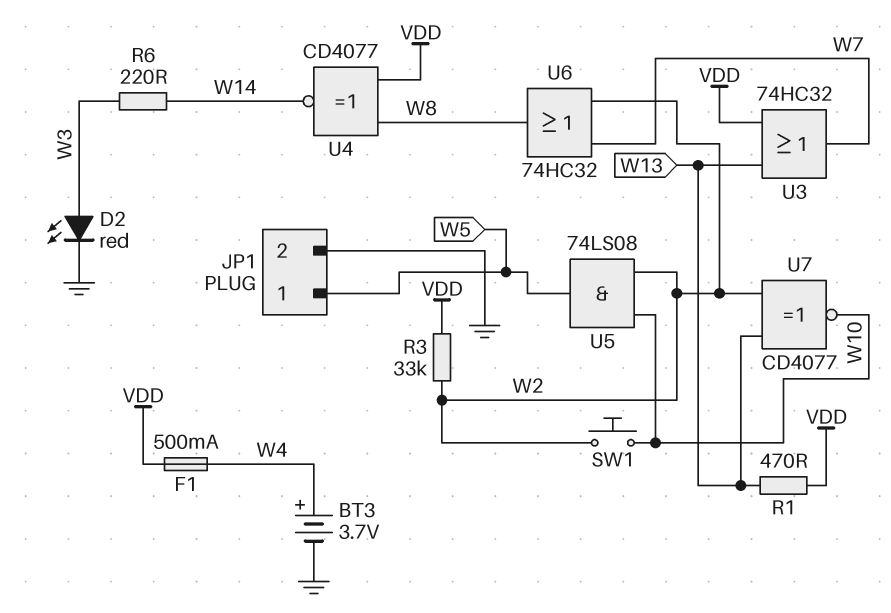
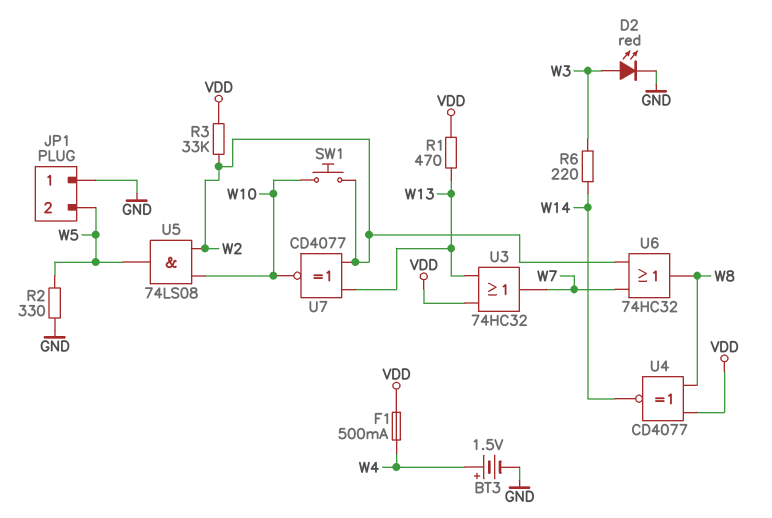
BT3: 3.7V (plus W4, minus GND) -> 1.5V (plus W4, minus GND)
JP1 pin 1: W5 -> GND
JP1 pin 2: GND -> W5
R2: none -> 330 (GND, W5)

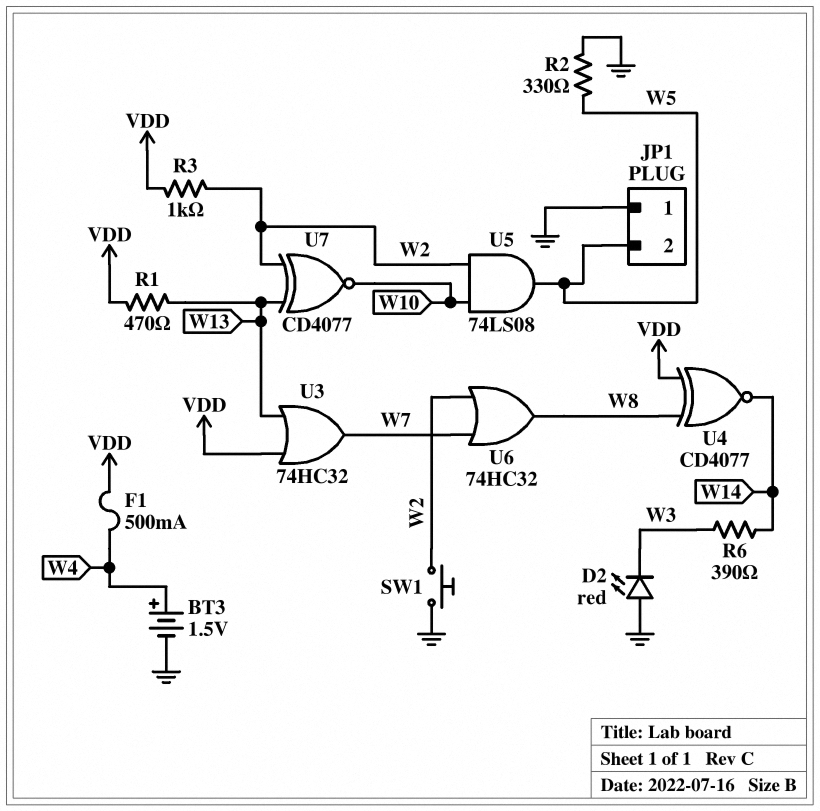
D2: LED red (A W3, K GND) -> LED red (A GND, K W3)
R3: 33k (VDD, W2) -> 1k (VDD, W2)
R6: 220 (W3, W14) -> 390 (W3, W14)
SW1: button (W2, W10) -> button (GND, W2)

